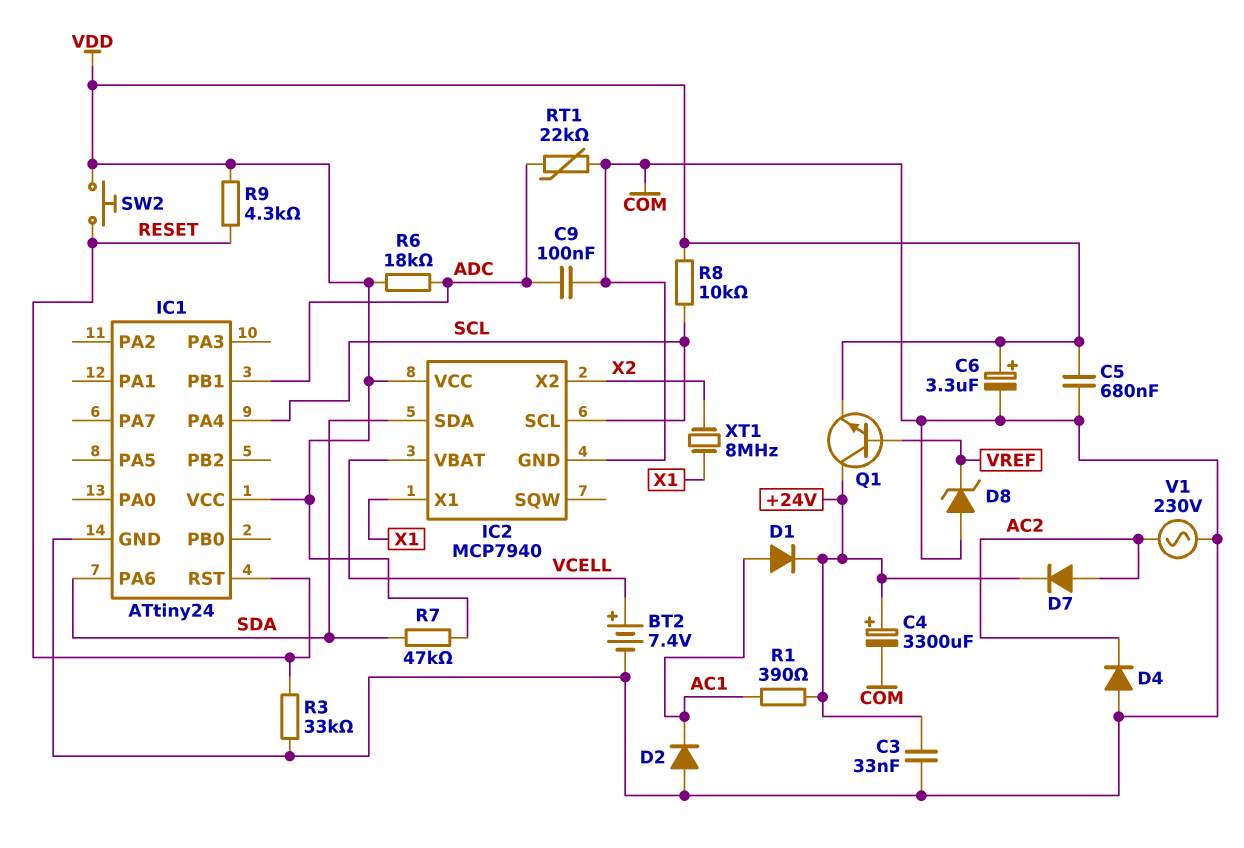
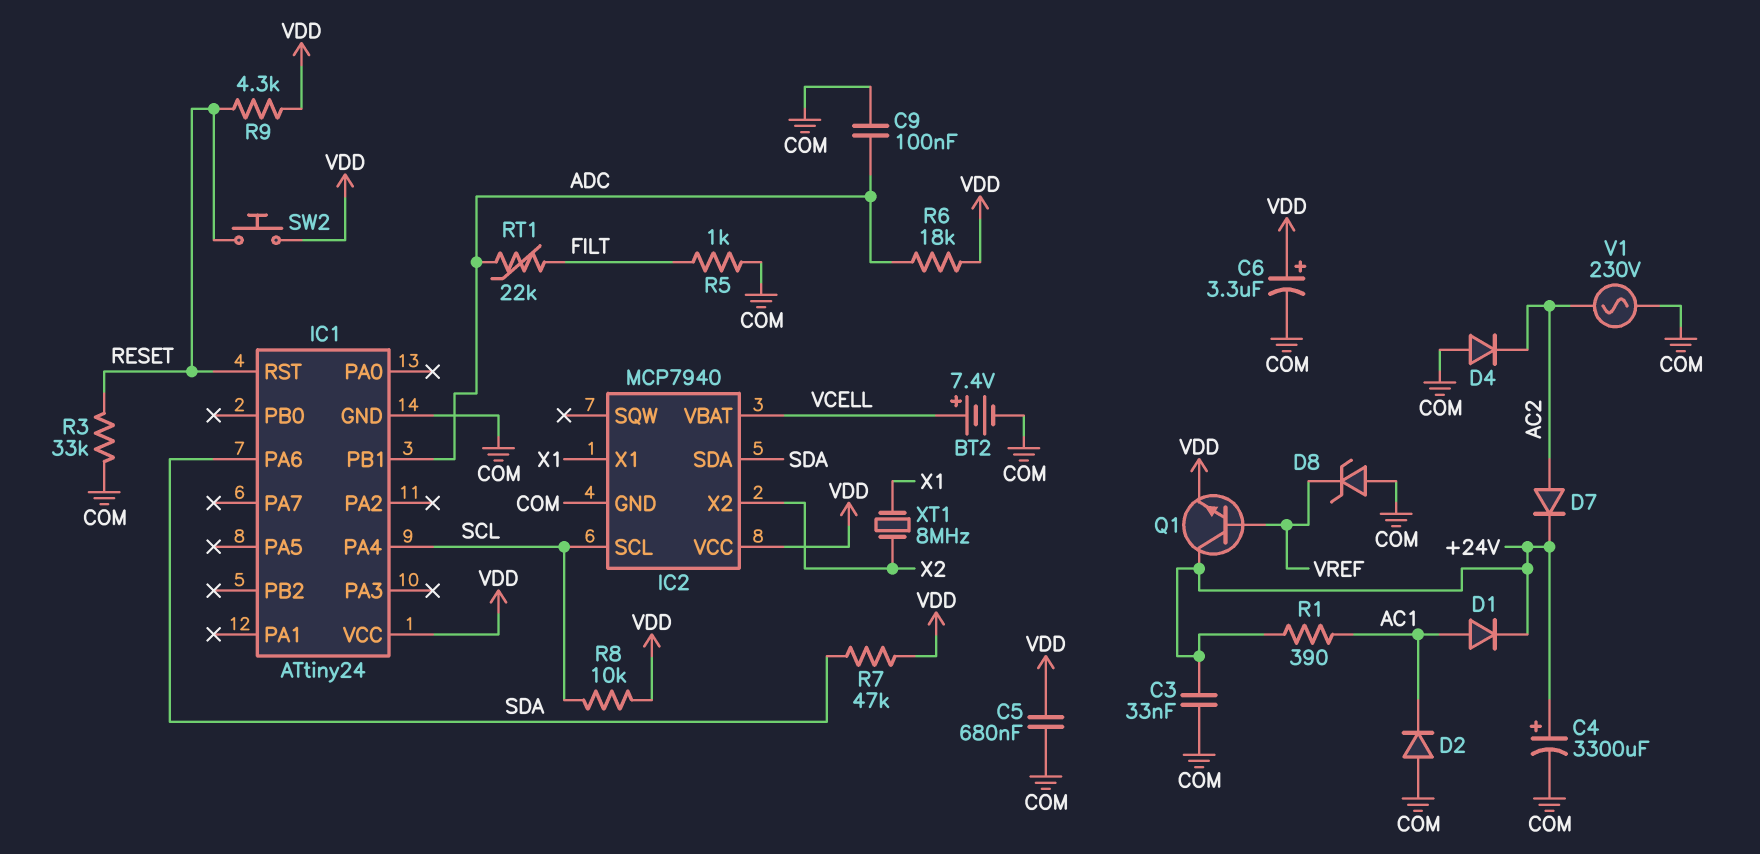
R5: none -> 1k (COM, FILT)
RT1: 22k (ADC, COM) -> 22k (ADC, FILT)

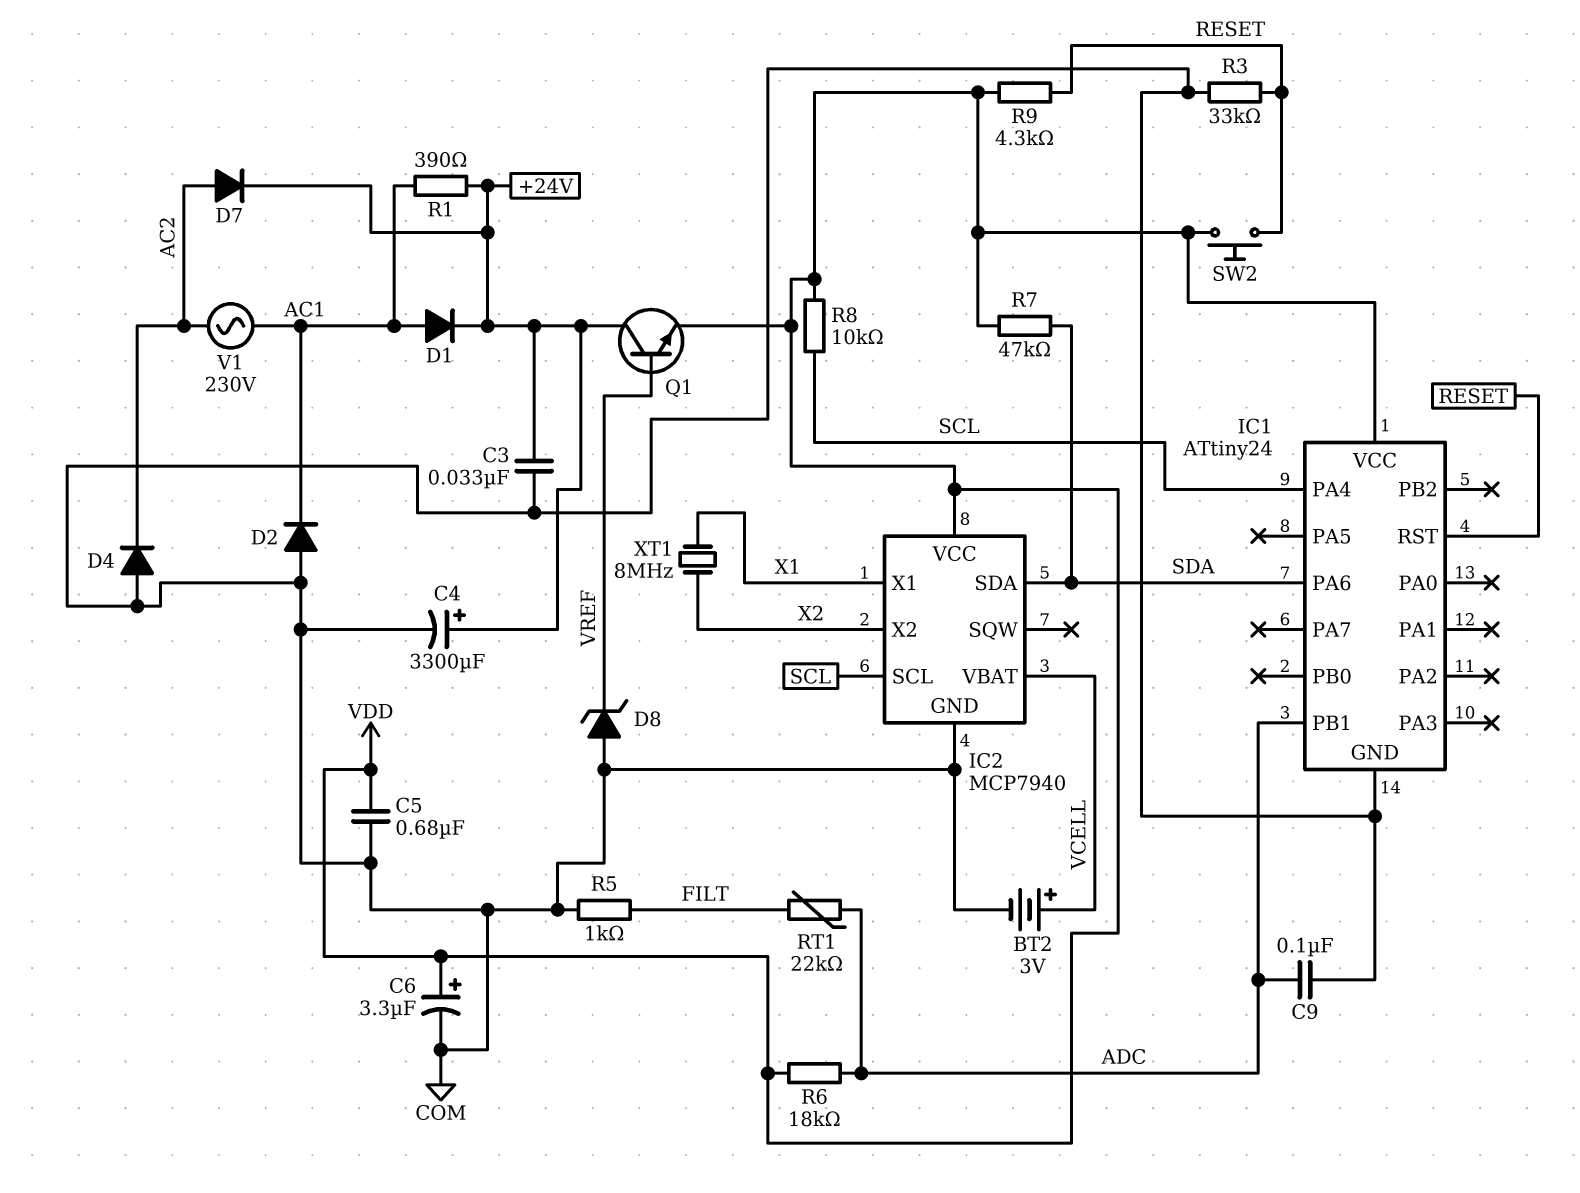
BT2: 7.4V (plus VCELL, minus COM) -> 3V (plus VCELL, minus COM)
V1: AC 230V (AC2, COM) -> AC 230V (AC1, AC2)

